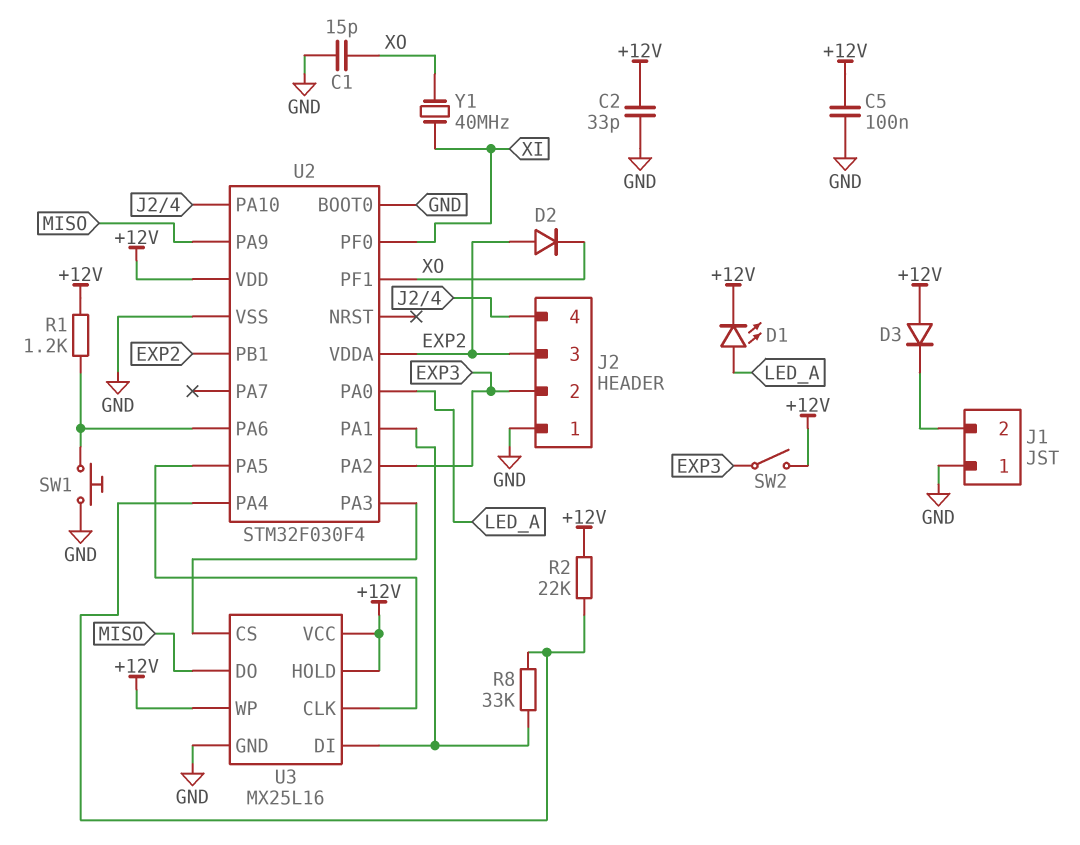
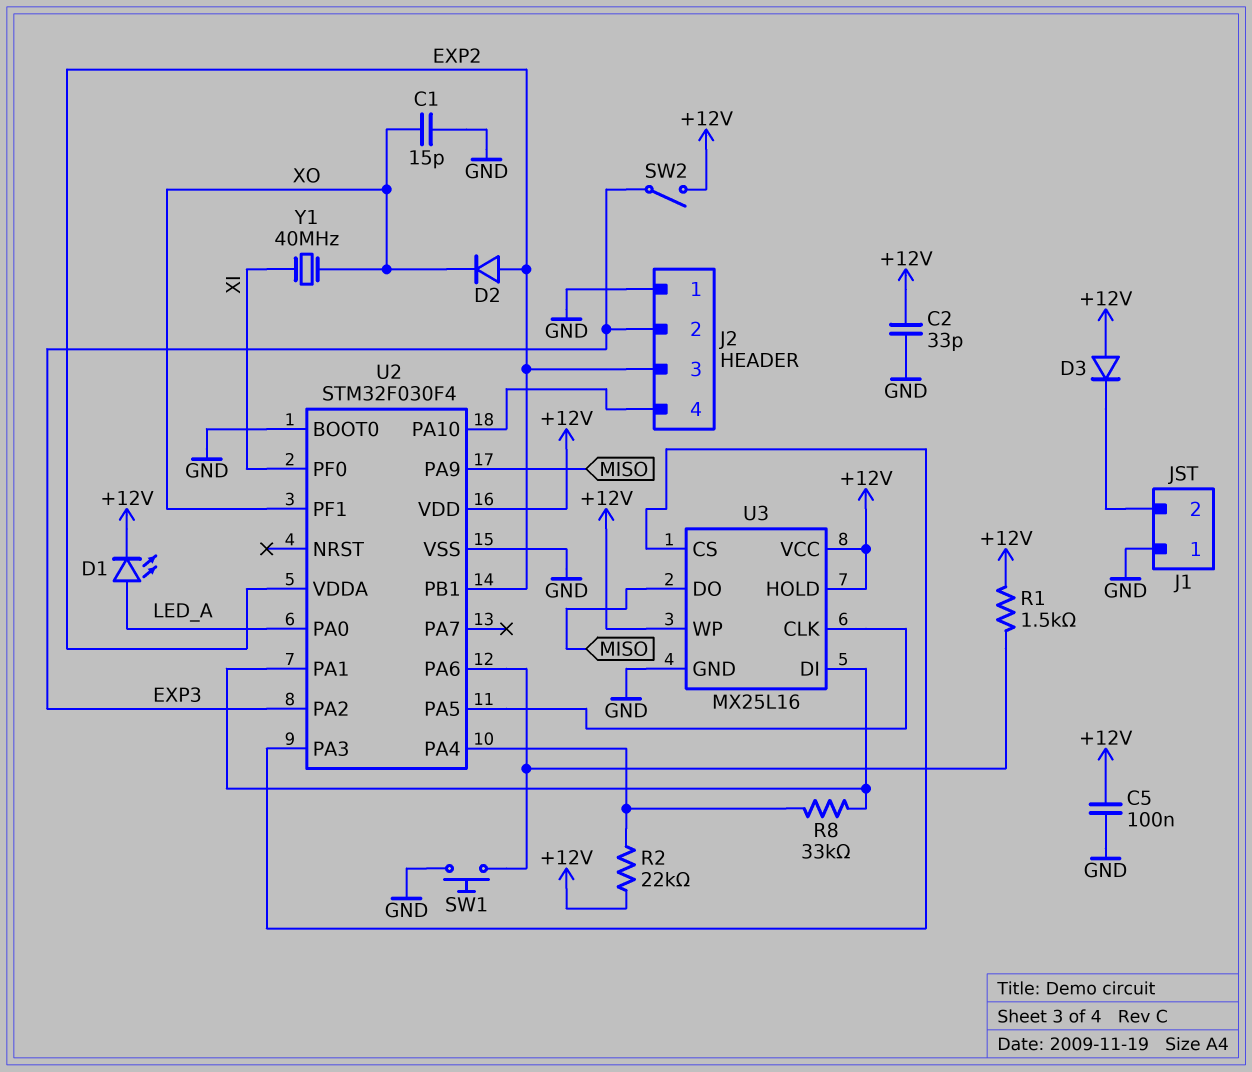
R1: 1.2k (+12V, U2/PA6) -> 1.5k (+12V, U2/PA6)

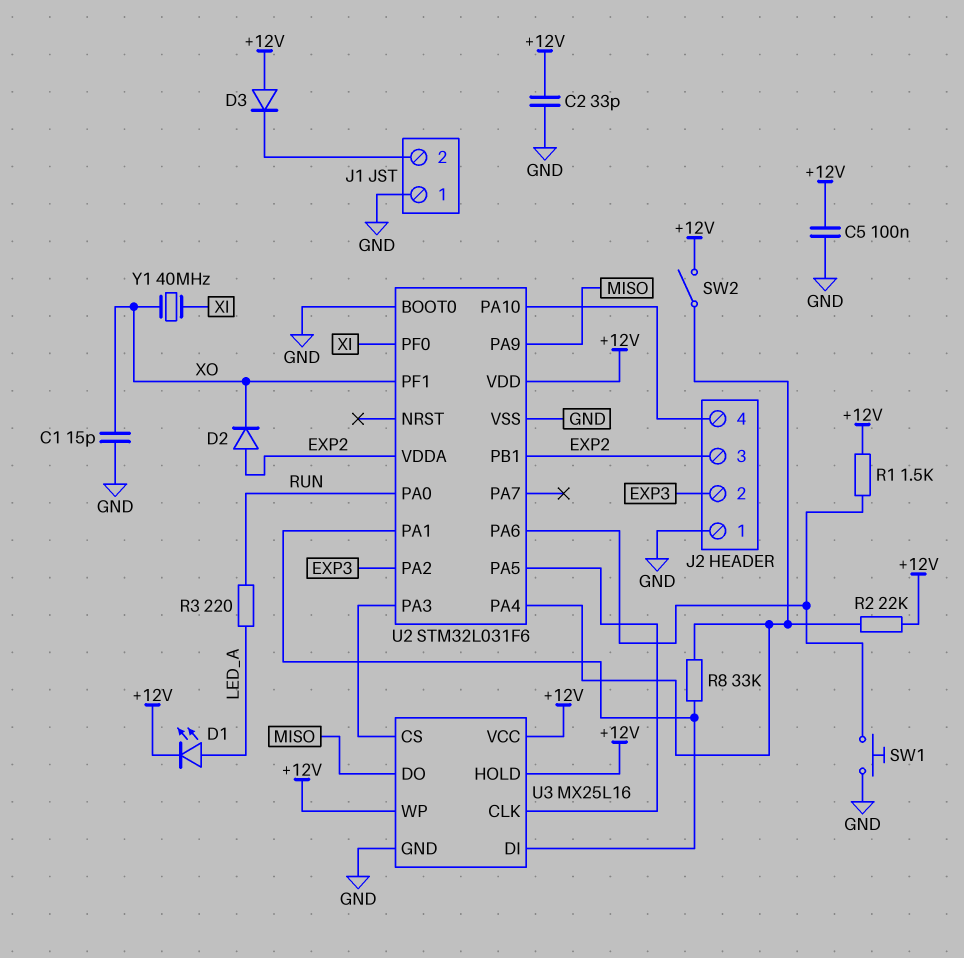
R3: none -> 220 (LED_A, RUN)
SW2: switch (+12V, EXP3) -> switch (+12V, U2/PA4)
U2: STM32F030F4 -> STM32L031F6
U2 pin PA0: LED_A -> RUN

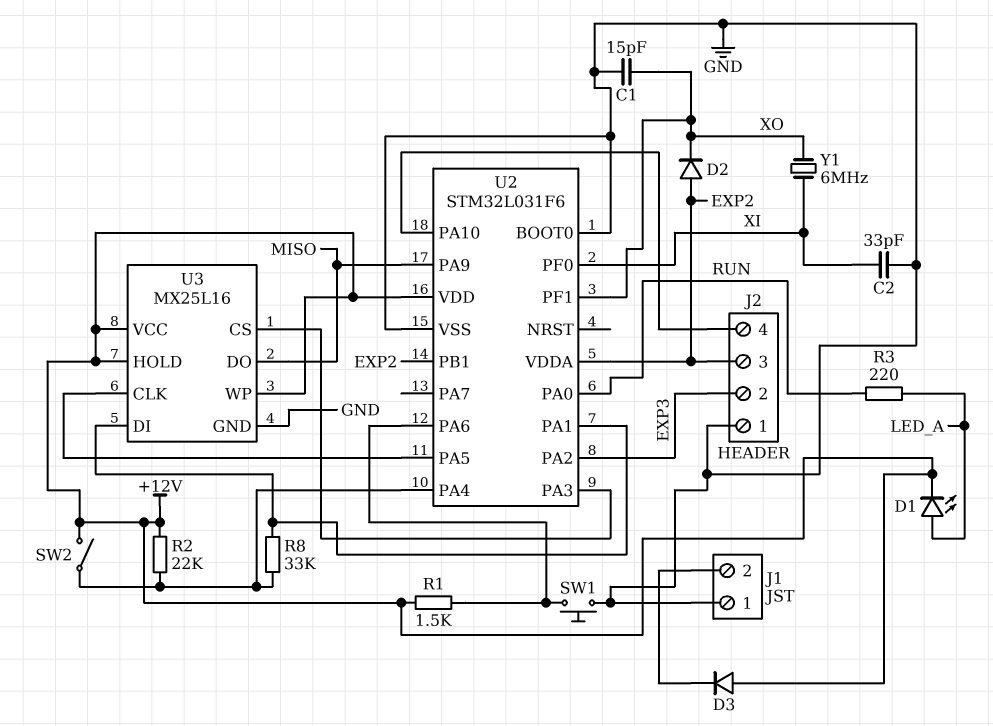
C2: 33pF (+12V, GND) -> 33pF (GND, XI)
C5: 100nF (+12V, GND) -> none
Y1: 40MHz (XI, XO) -> 6MHz (XI, XO)

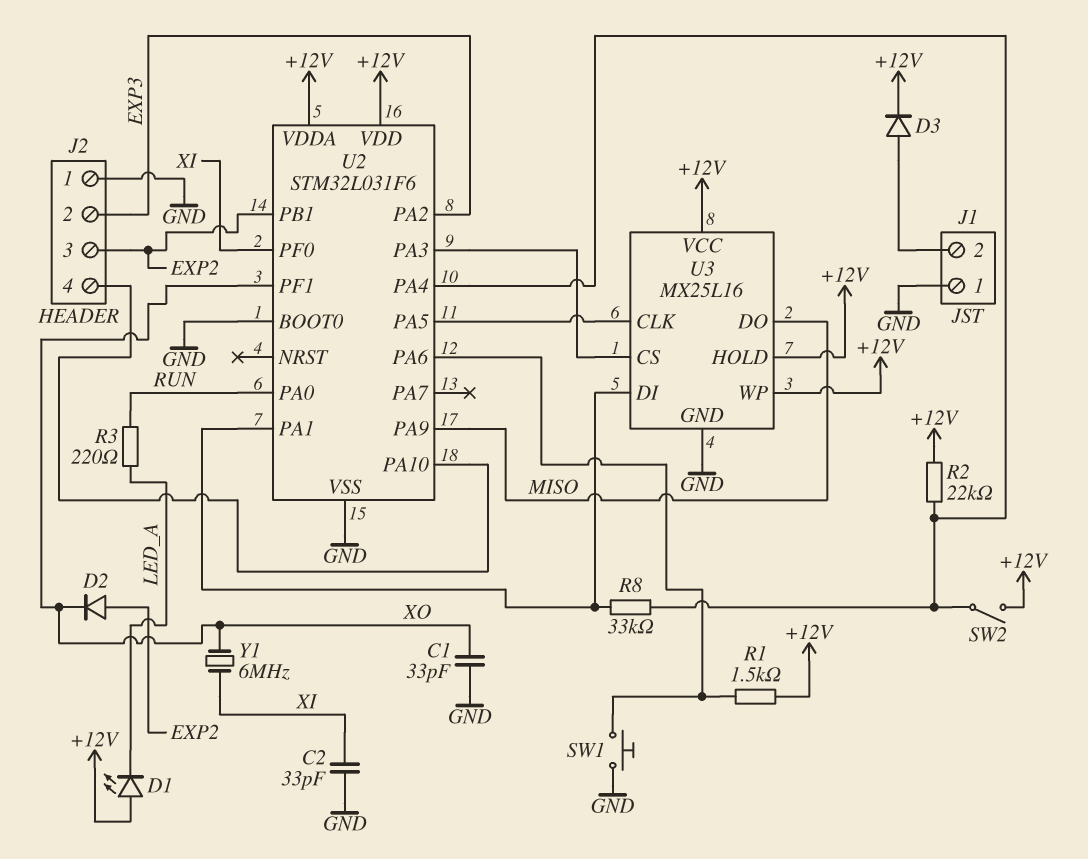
C1: 15pF (GND, XO) -> 33pF (GND, XO)
D1: LED (A LED_A, K +12V) -> LED (A +12V, K LED_A)
D3: diode (A +12V, K J1/2) -> diode (A J1/2, K +12V)
U2 pin VDDA: EXP2 -> +12V

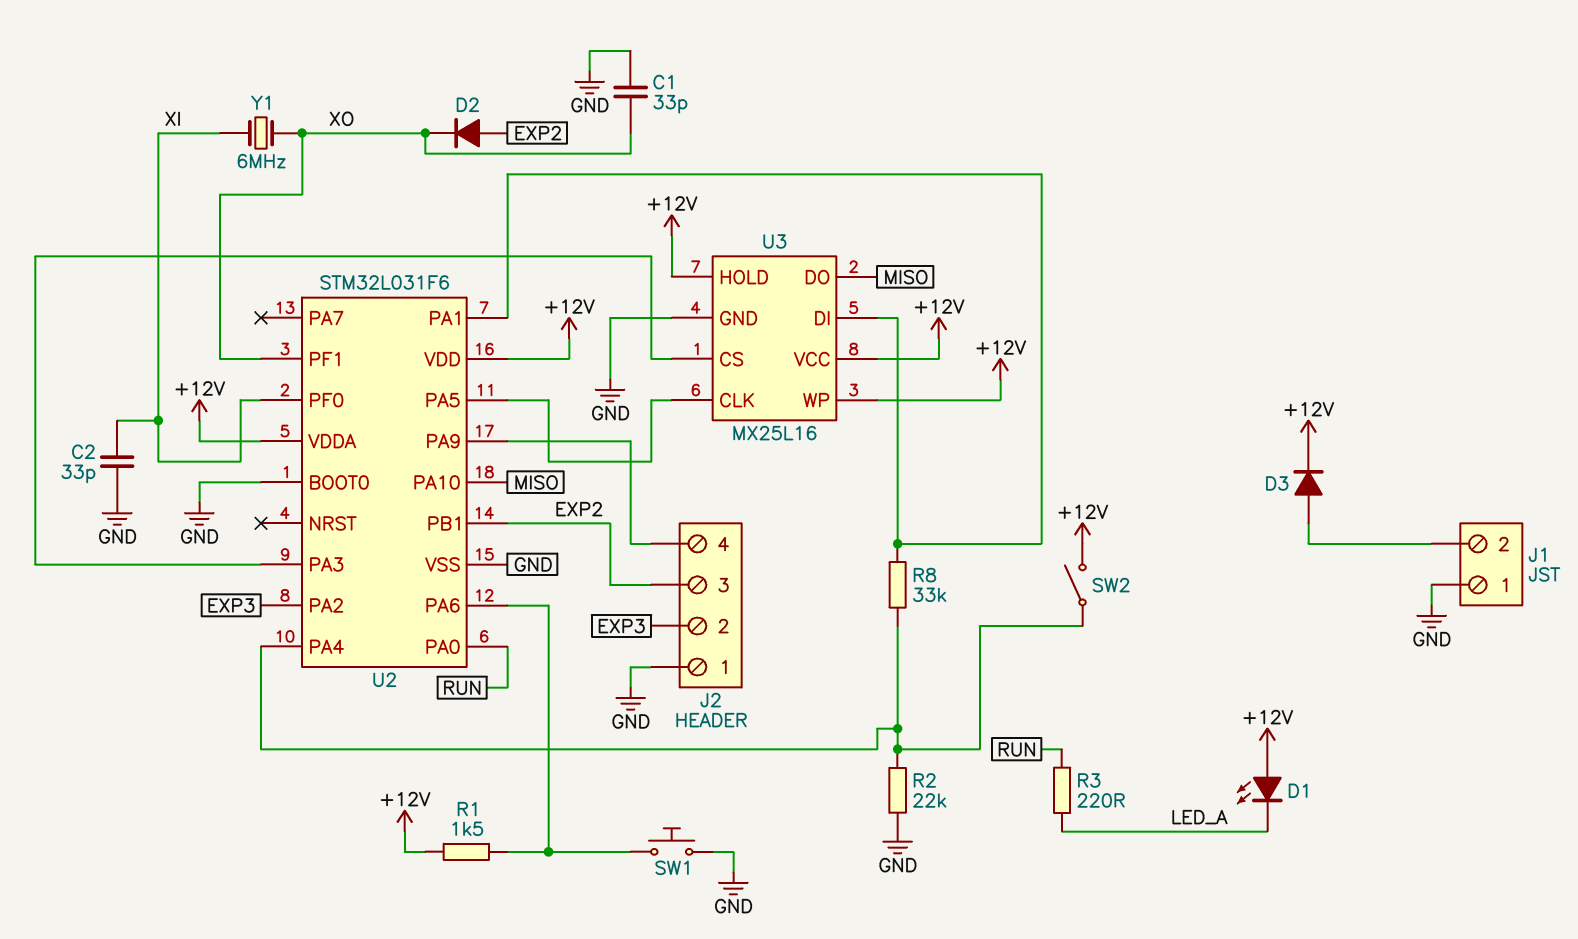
R2: 22k (+12V, U2/PA4) -> 22k (GND, U2/PA4)
U2 pin PA9: MISO -> J2/4
U2 pin PA10: J2/4 -> MISO

